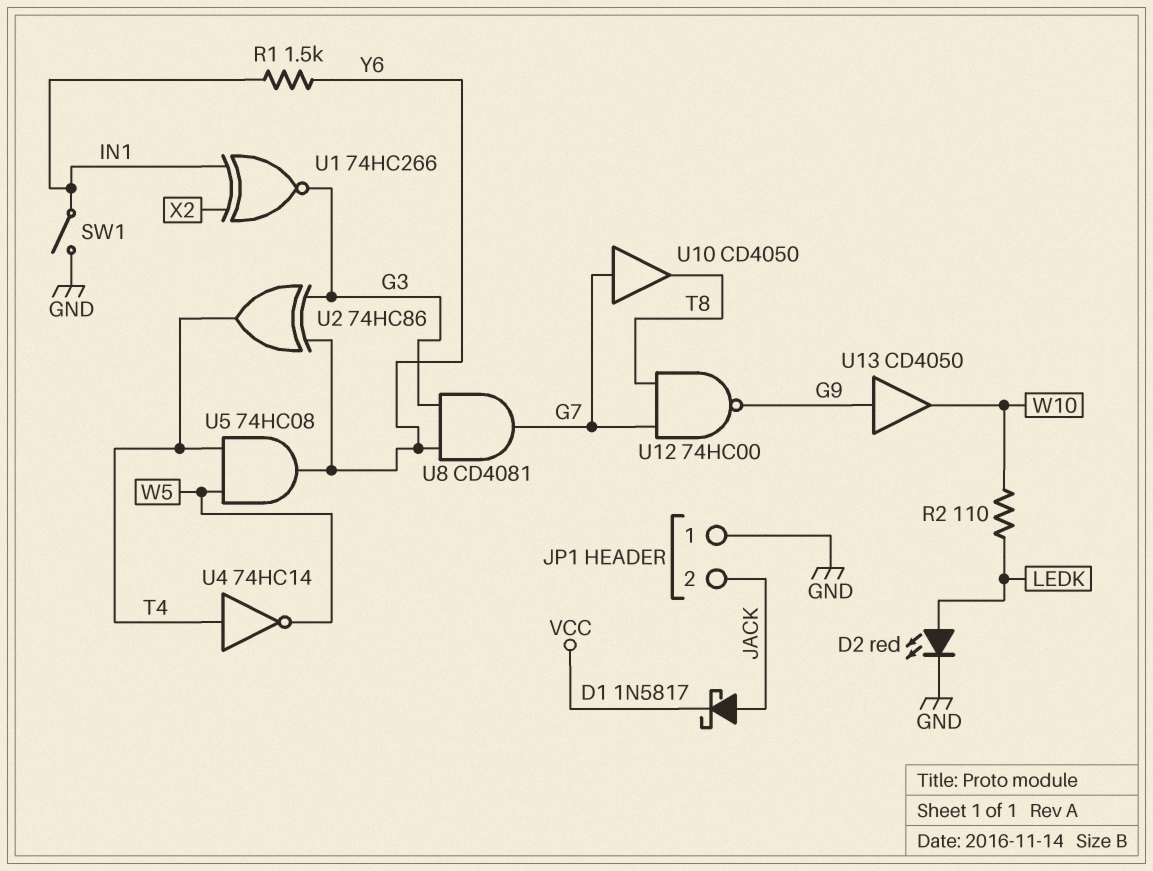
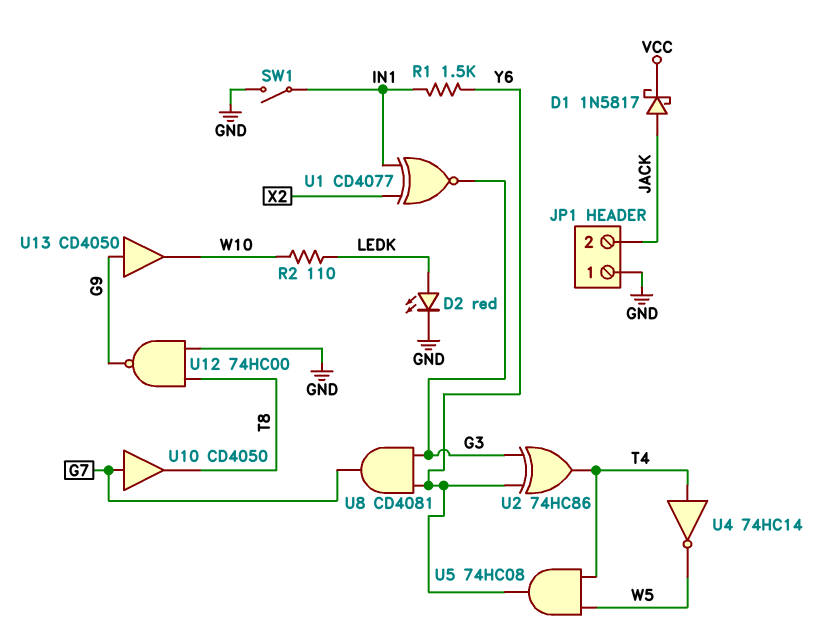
U1: XNOR 74HC266 (in IN1, in X2, out G3) -> XNOR CD4077 (in IN1, in X2, out G3)
U12: NAND 74HC00 (in G7, in T8, out G9) -> NAND 74HC00 (in GND, in T8, out G9)

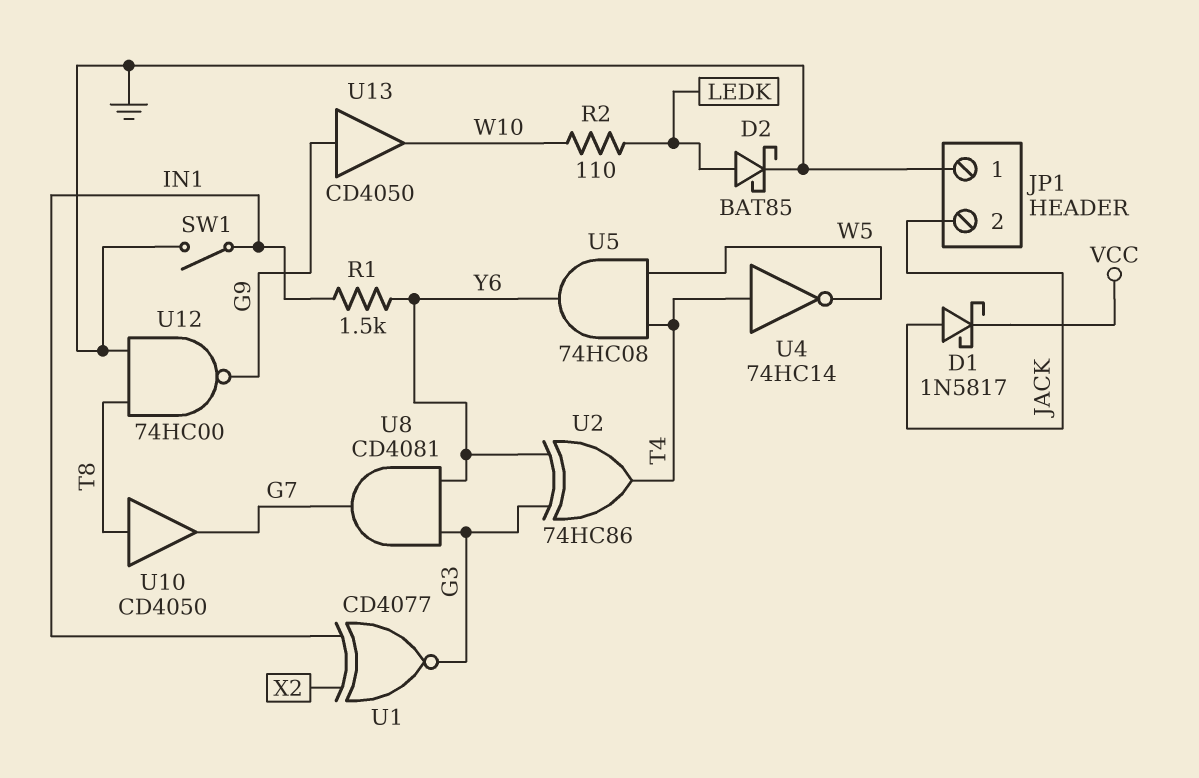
D2: LED red (A LEDK, K GND) -> schottky BAT85 (A LEDK, K GND)
U10: buffer CD4050 (in G7, out T8) -> buffer CD4050 (in T8, out G7)

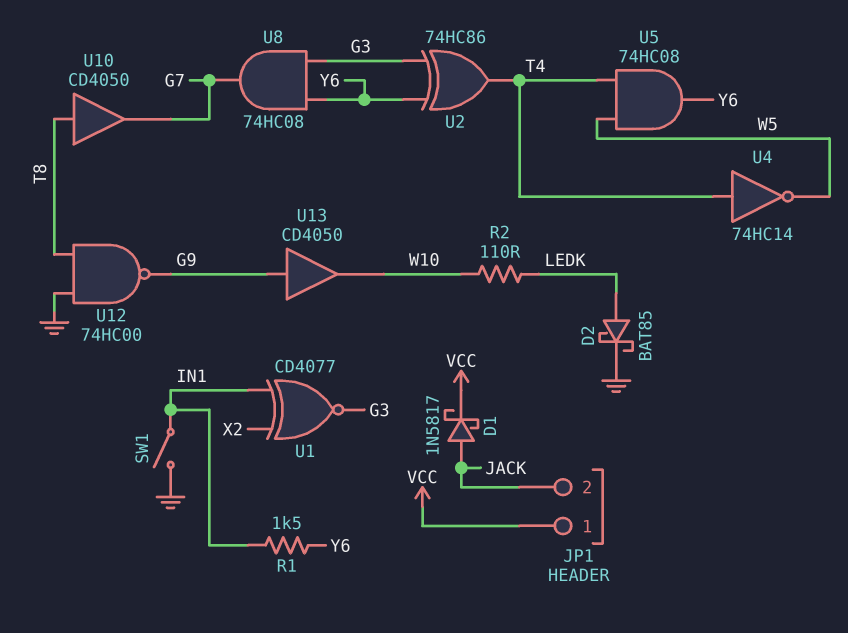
JP1 pin 1: GND -> VCC
U8: AND CD4081 (in G3, in Y6, out G7) -> AND 74HC08 (in G3, in Y6, out G7)

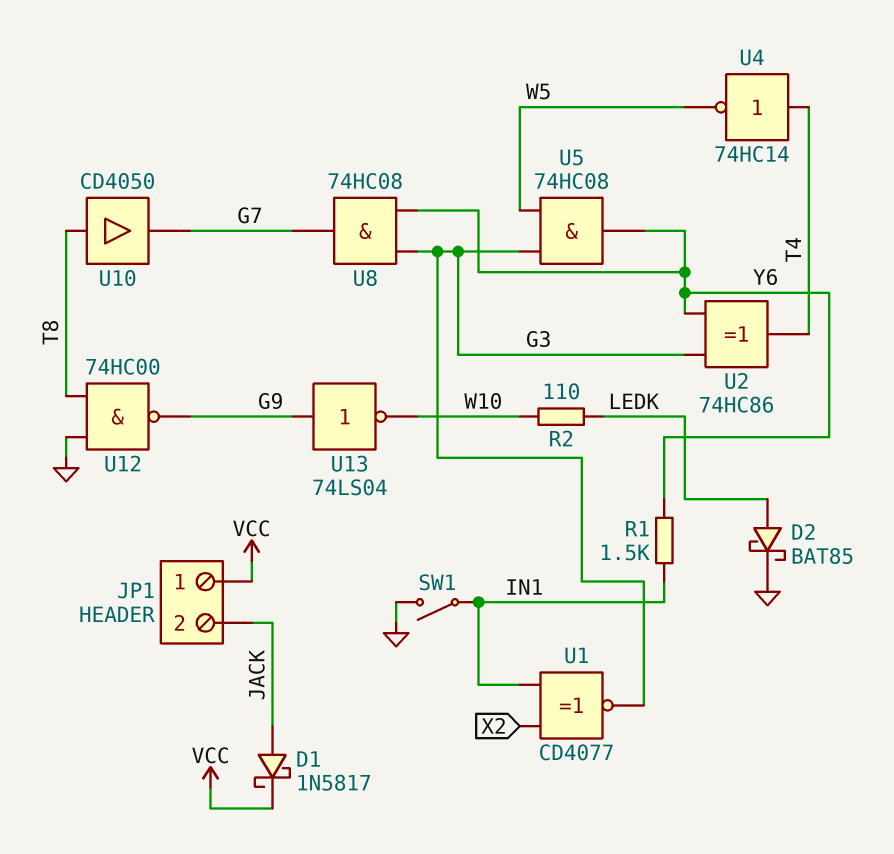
U5: AND 74HC08 (in T4, in W5, out Y6) -> AND 74HC08 (in G3, in W5, out Y6)
U13: buffer CD4050 (in G9, out W10) -> NOT 74LS04 (in G9, out W10)

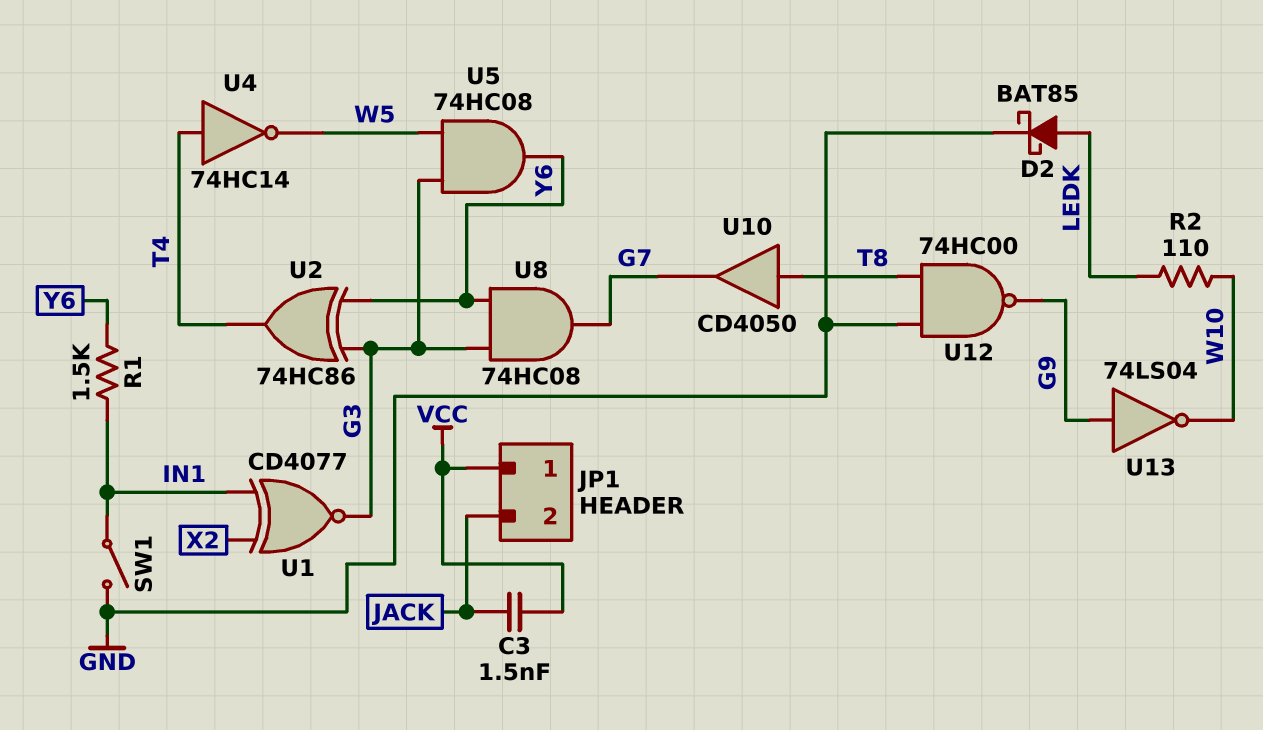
C3: none -> 1.5nF (JACK, VCC)
D1: schottky 1N5817 (A JACK, K VCC) -> none

